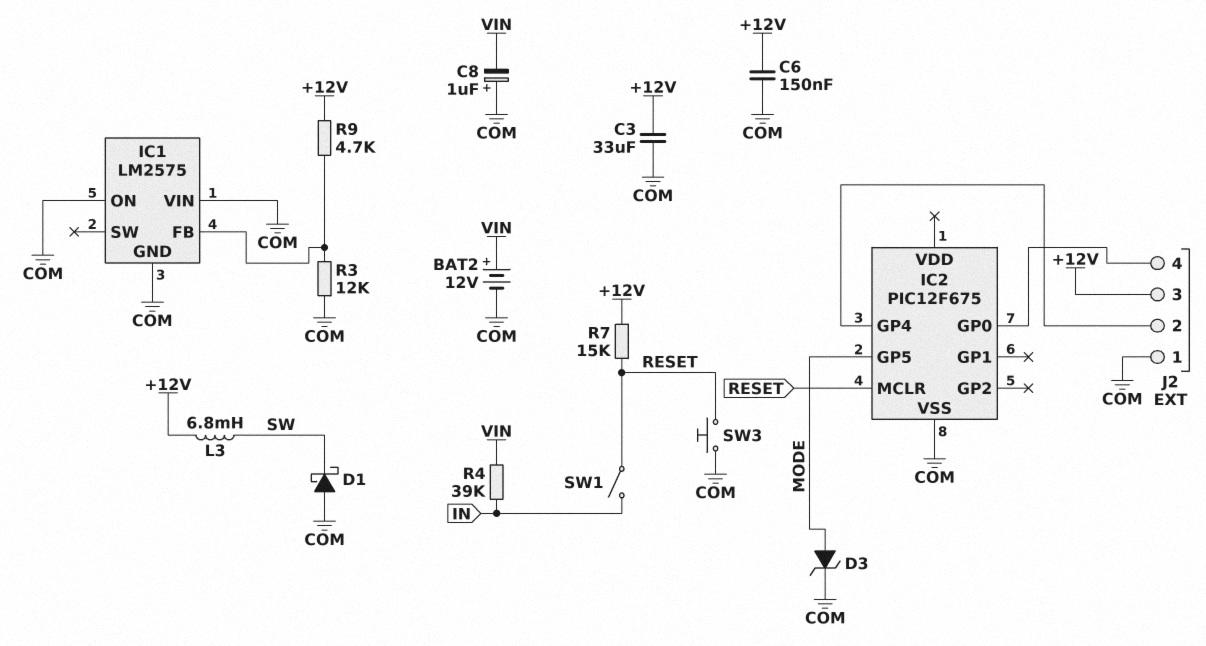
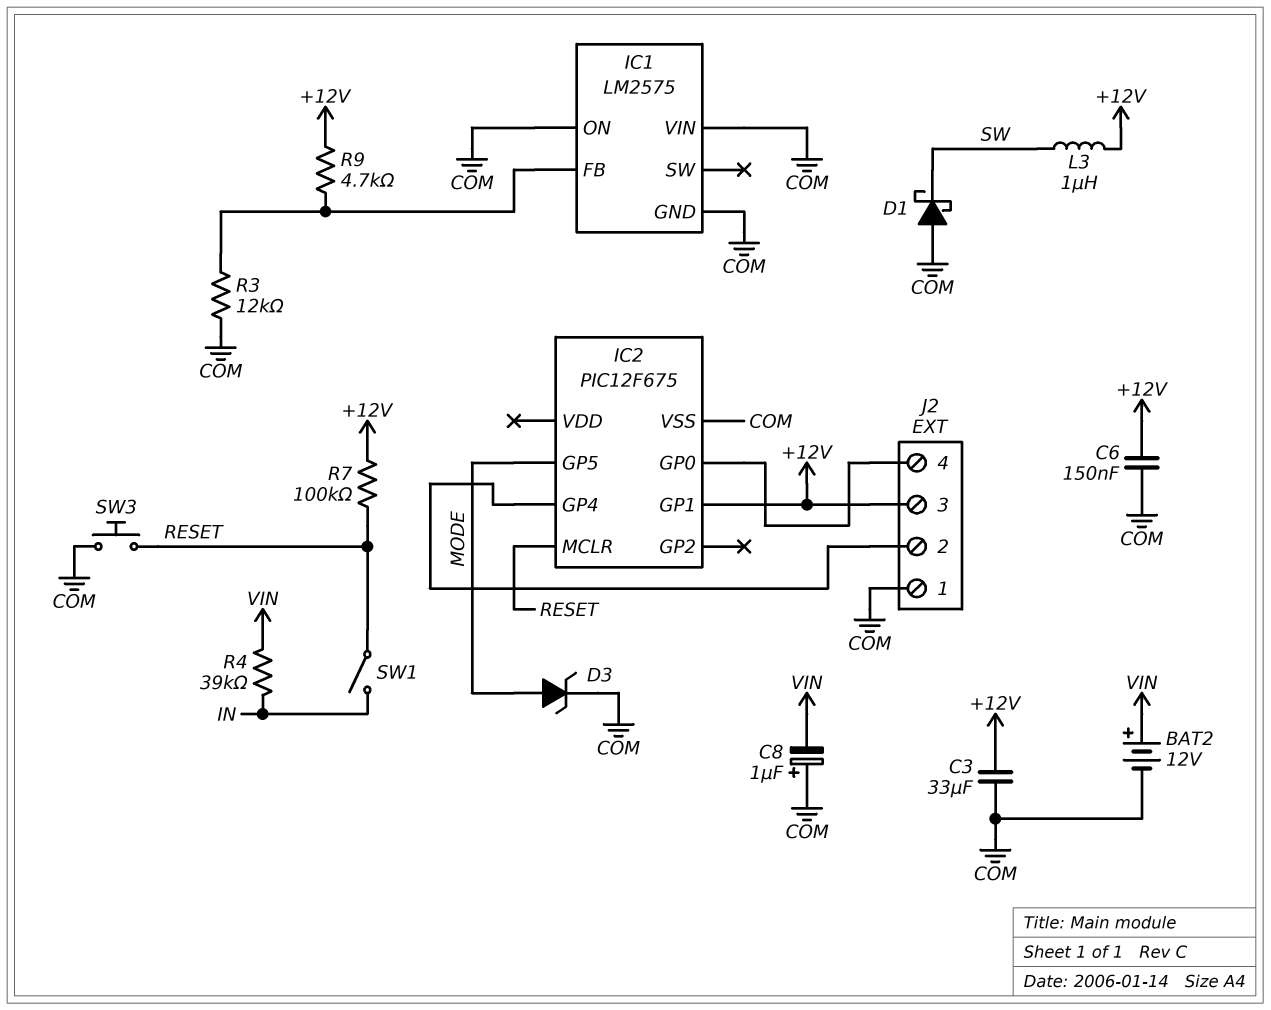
IC2 pin GP1: none -> +12V
L3: 6.8mH (+12V, SW) -> 1uH (+12V, SW)
R7: 15k (+12V, RESET) -> 100k (+12V, RESET)

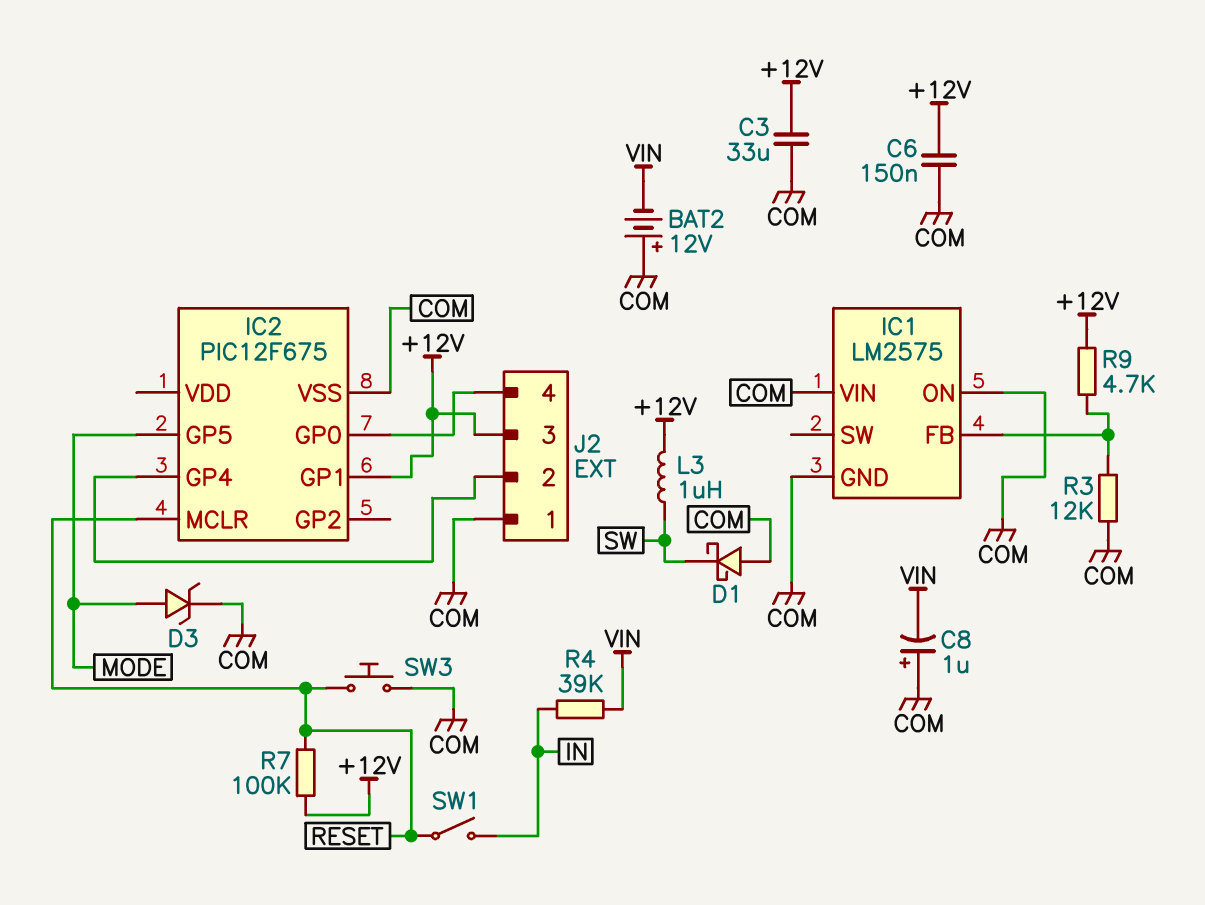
BAT2: 12V (plus VIN, minus COM) -> 12V (plus COM, minus VIN)

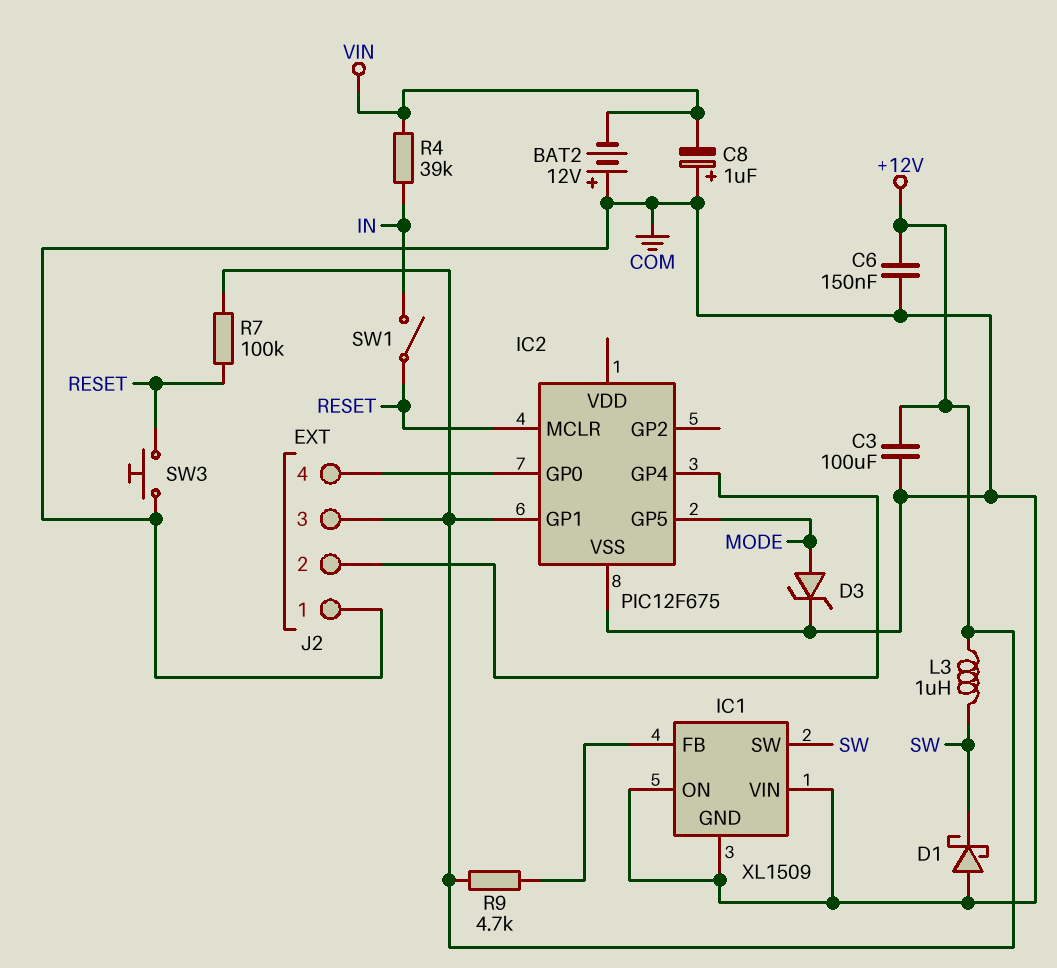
C3: 33uF (+12V, COM) -> 100uF (+12V, COM)
IC1: LM2575 -> XL1509
IC1 pin SW: none -> SW
R3: 12k (COM, IC1/FB) -> none

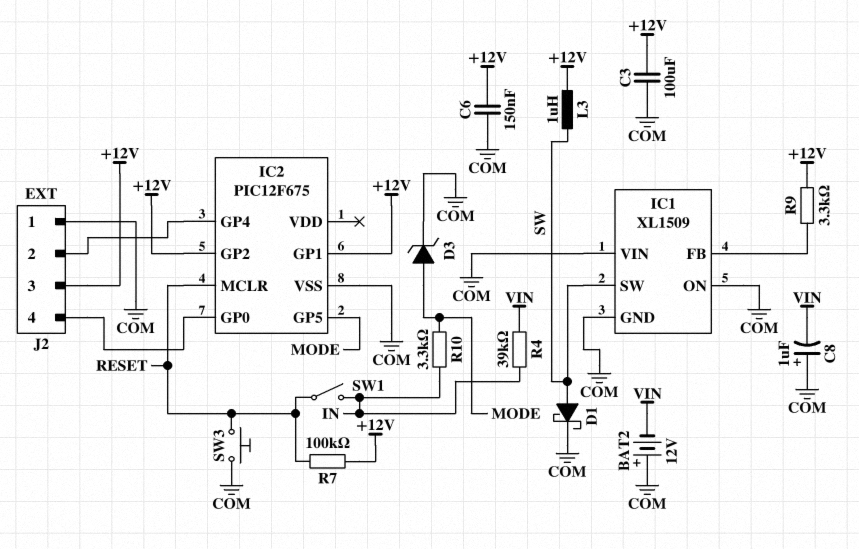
D1: schottky (A COM, K SW) -> schottky (A SW, K COM)
IC2 pin GP2: none -> +12V
R9: 4.7k (+12V, IC1/FB) -> 3.3k (+12V, IC1/FB)
R10: none -> 3.3k (IN, MODE)

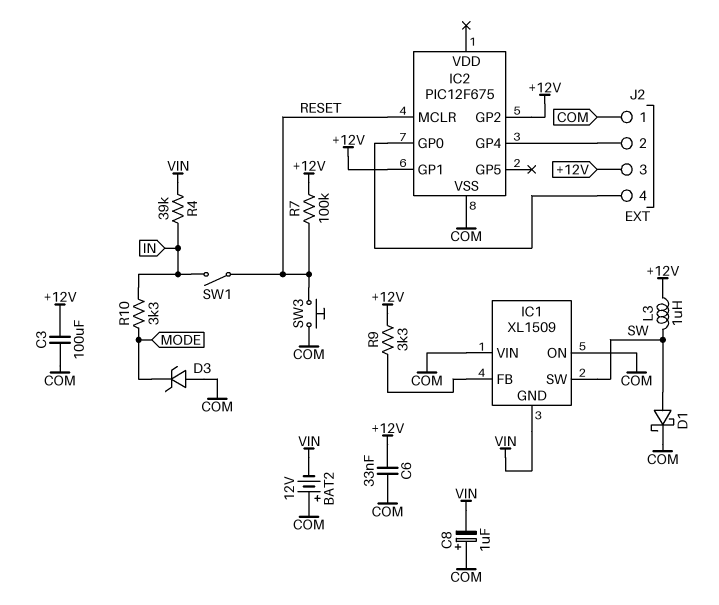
C6: 150nF (+12V, COM) -> 33nF (+12V, COM)
D3: zener (A MODE, K COM) -> zener (A COM, K MODE)
IC1 pin GND: COM -> VIN
IC2 pin GP5: MODE -> none

